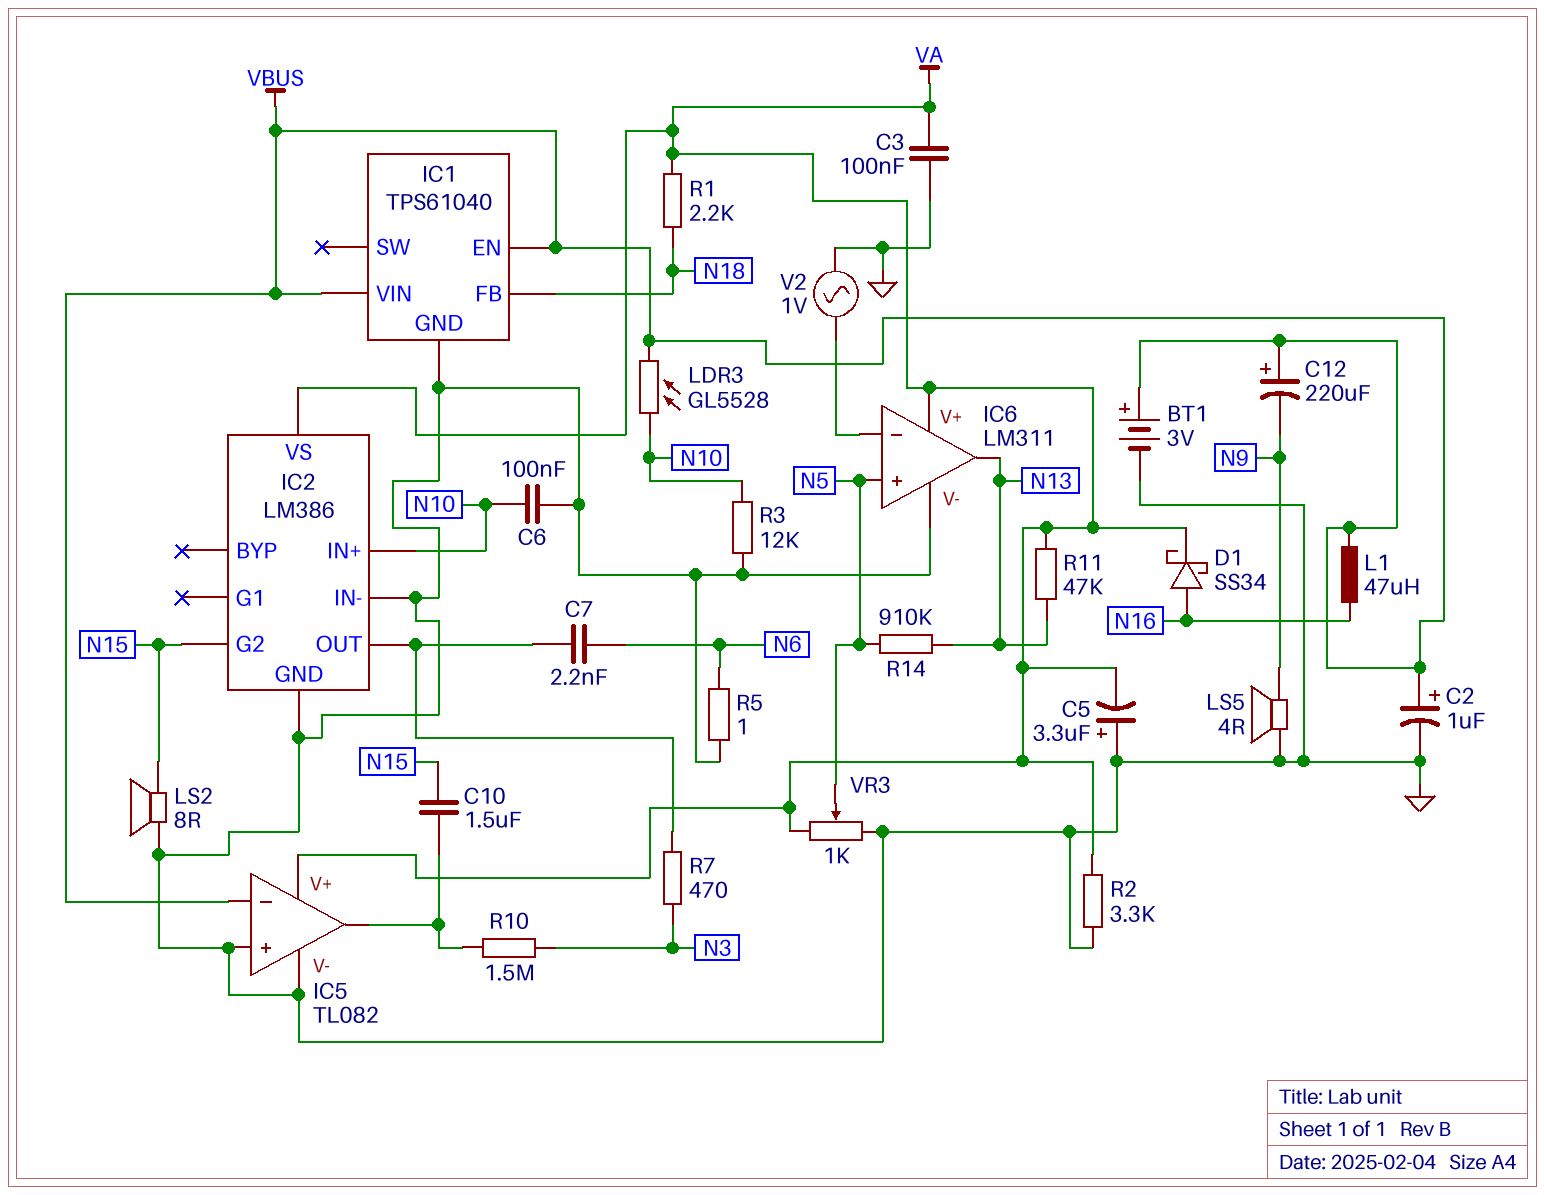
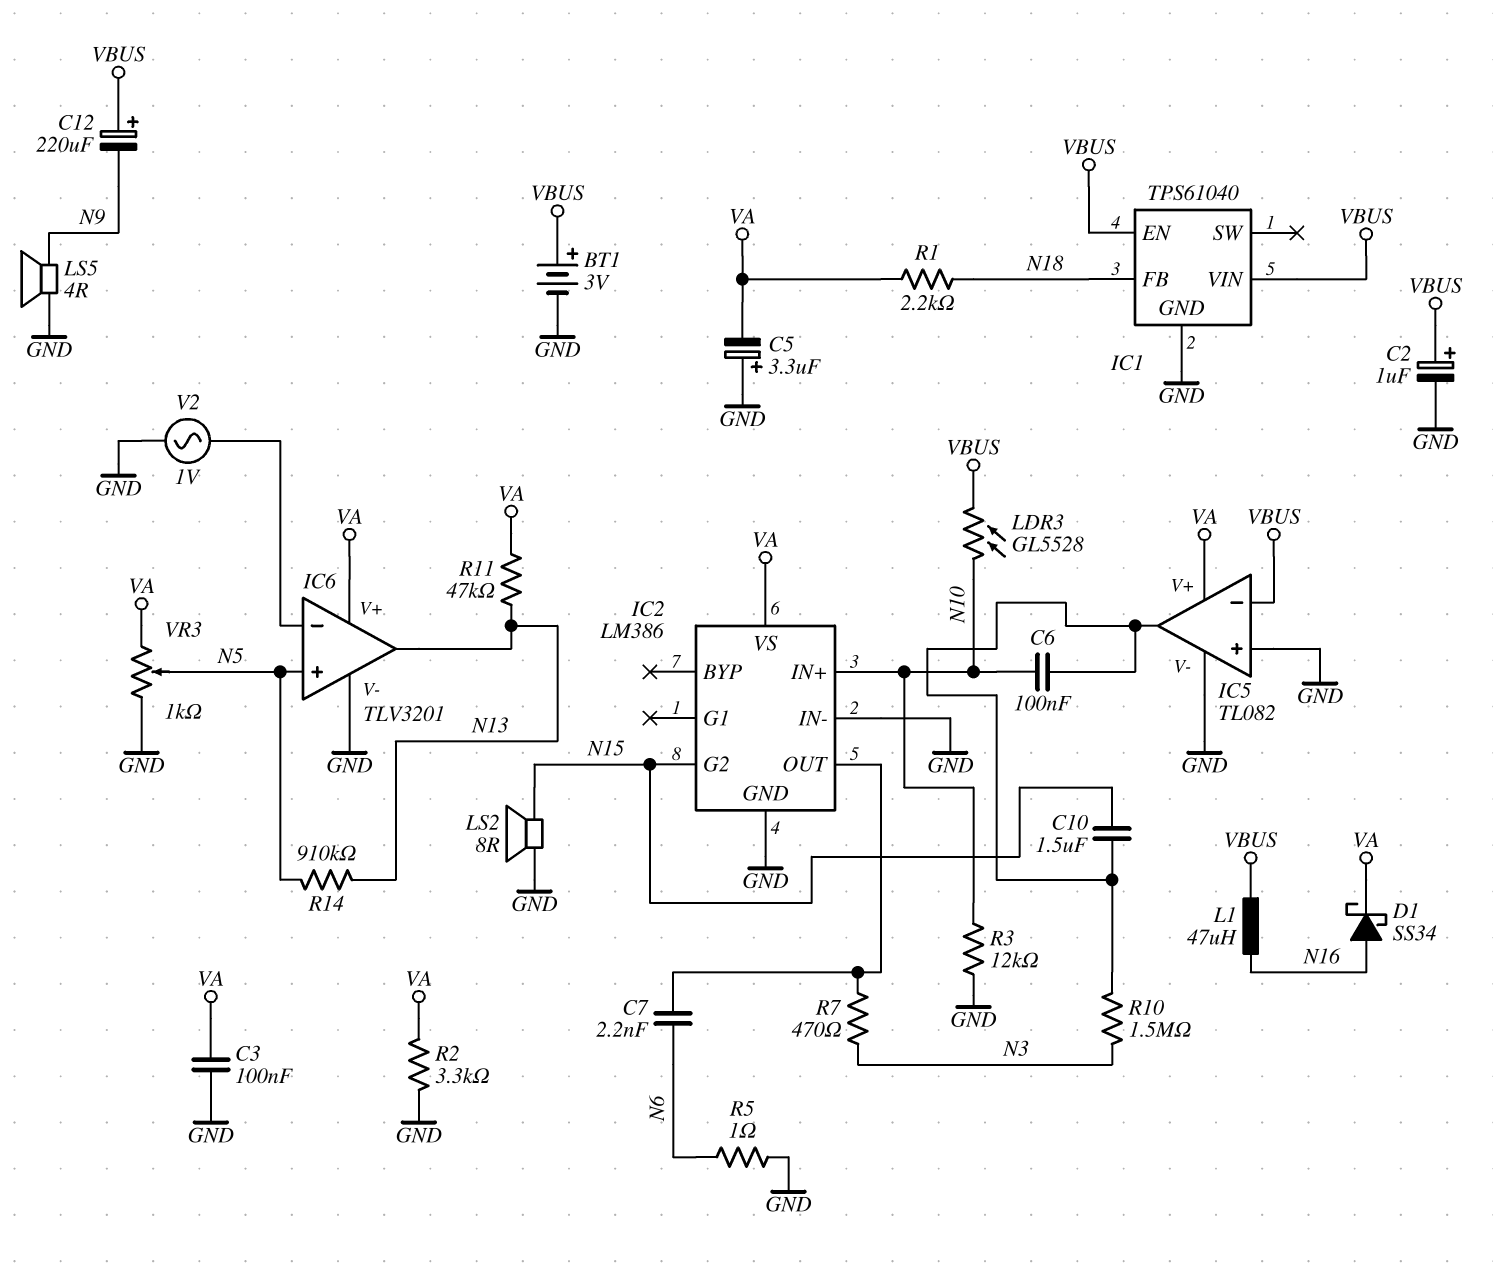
C6: 100nF (GND, N10) -> 100nF (IC5/out, N10)
IC6: LM311 -> TLV3201

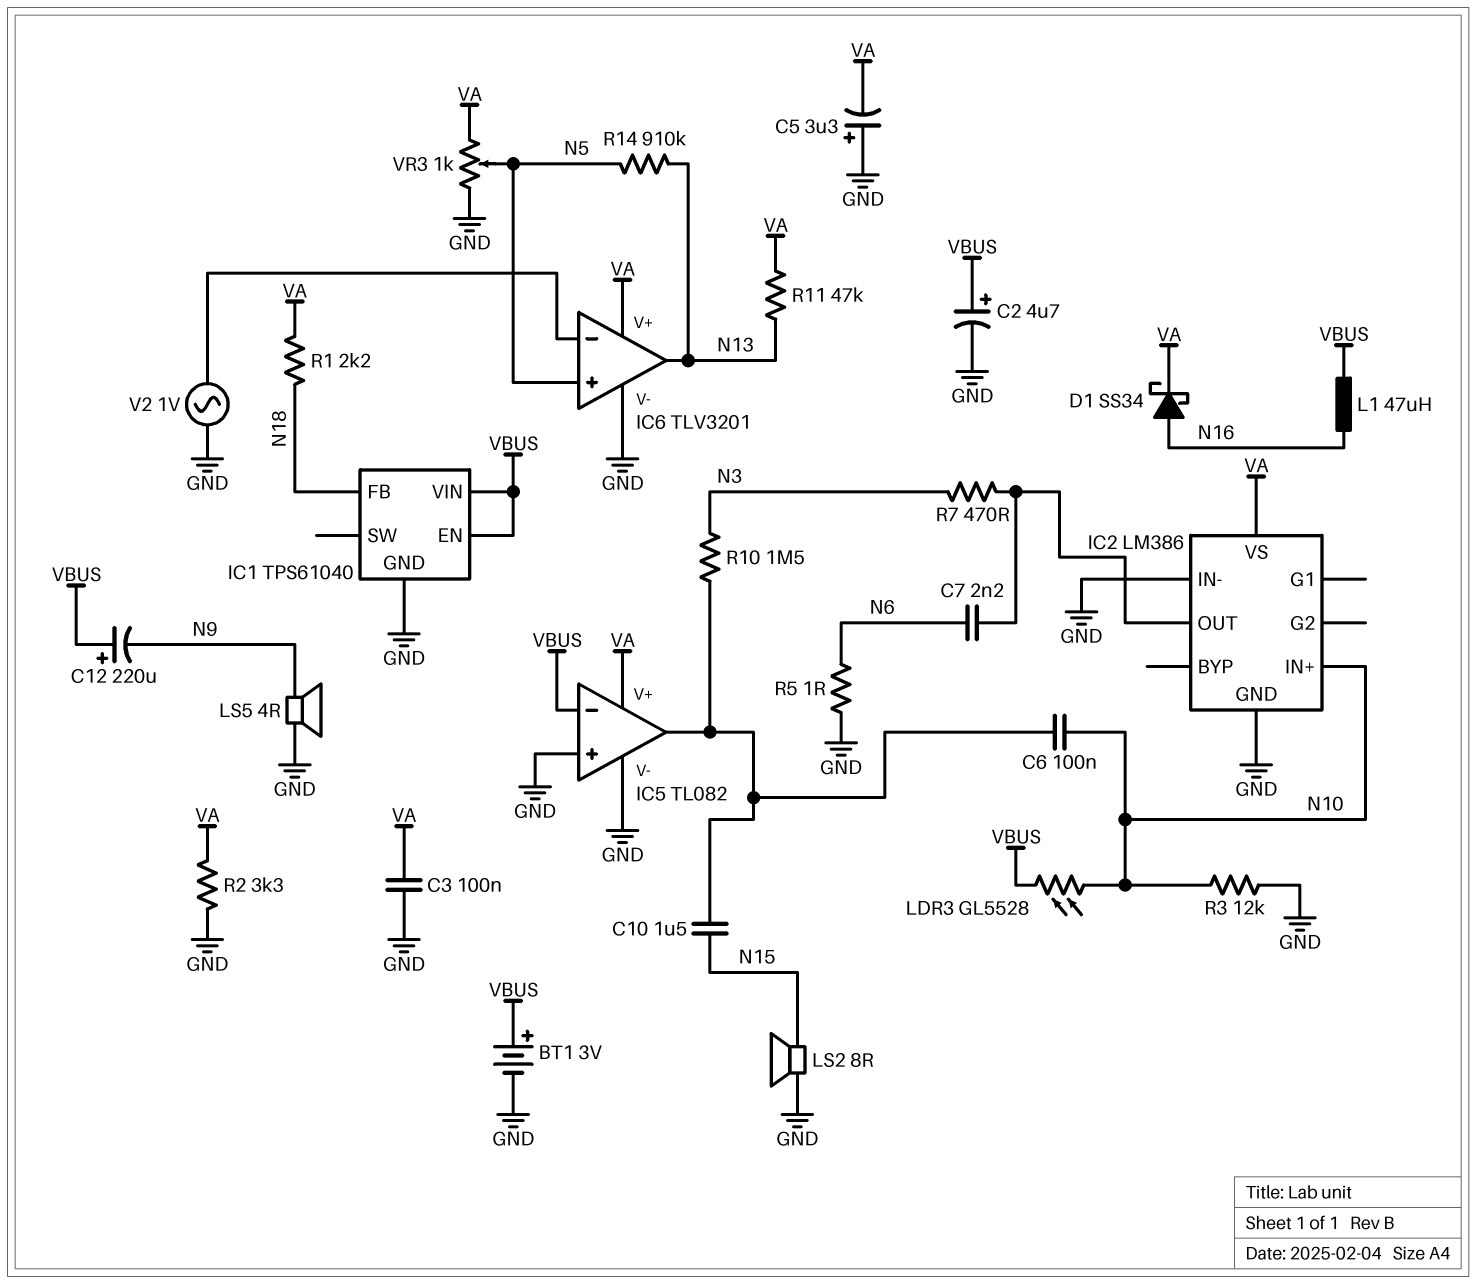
C2: 1uF (plus VBUS, minus GND) -> 4.7uF (plus VBUS, minus GND)
IC2 pin G2: N15 -> none

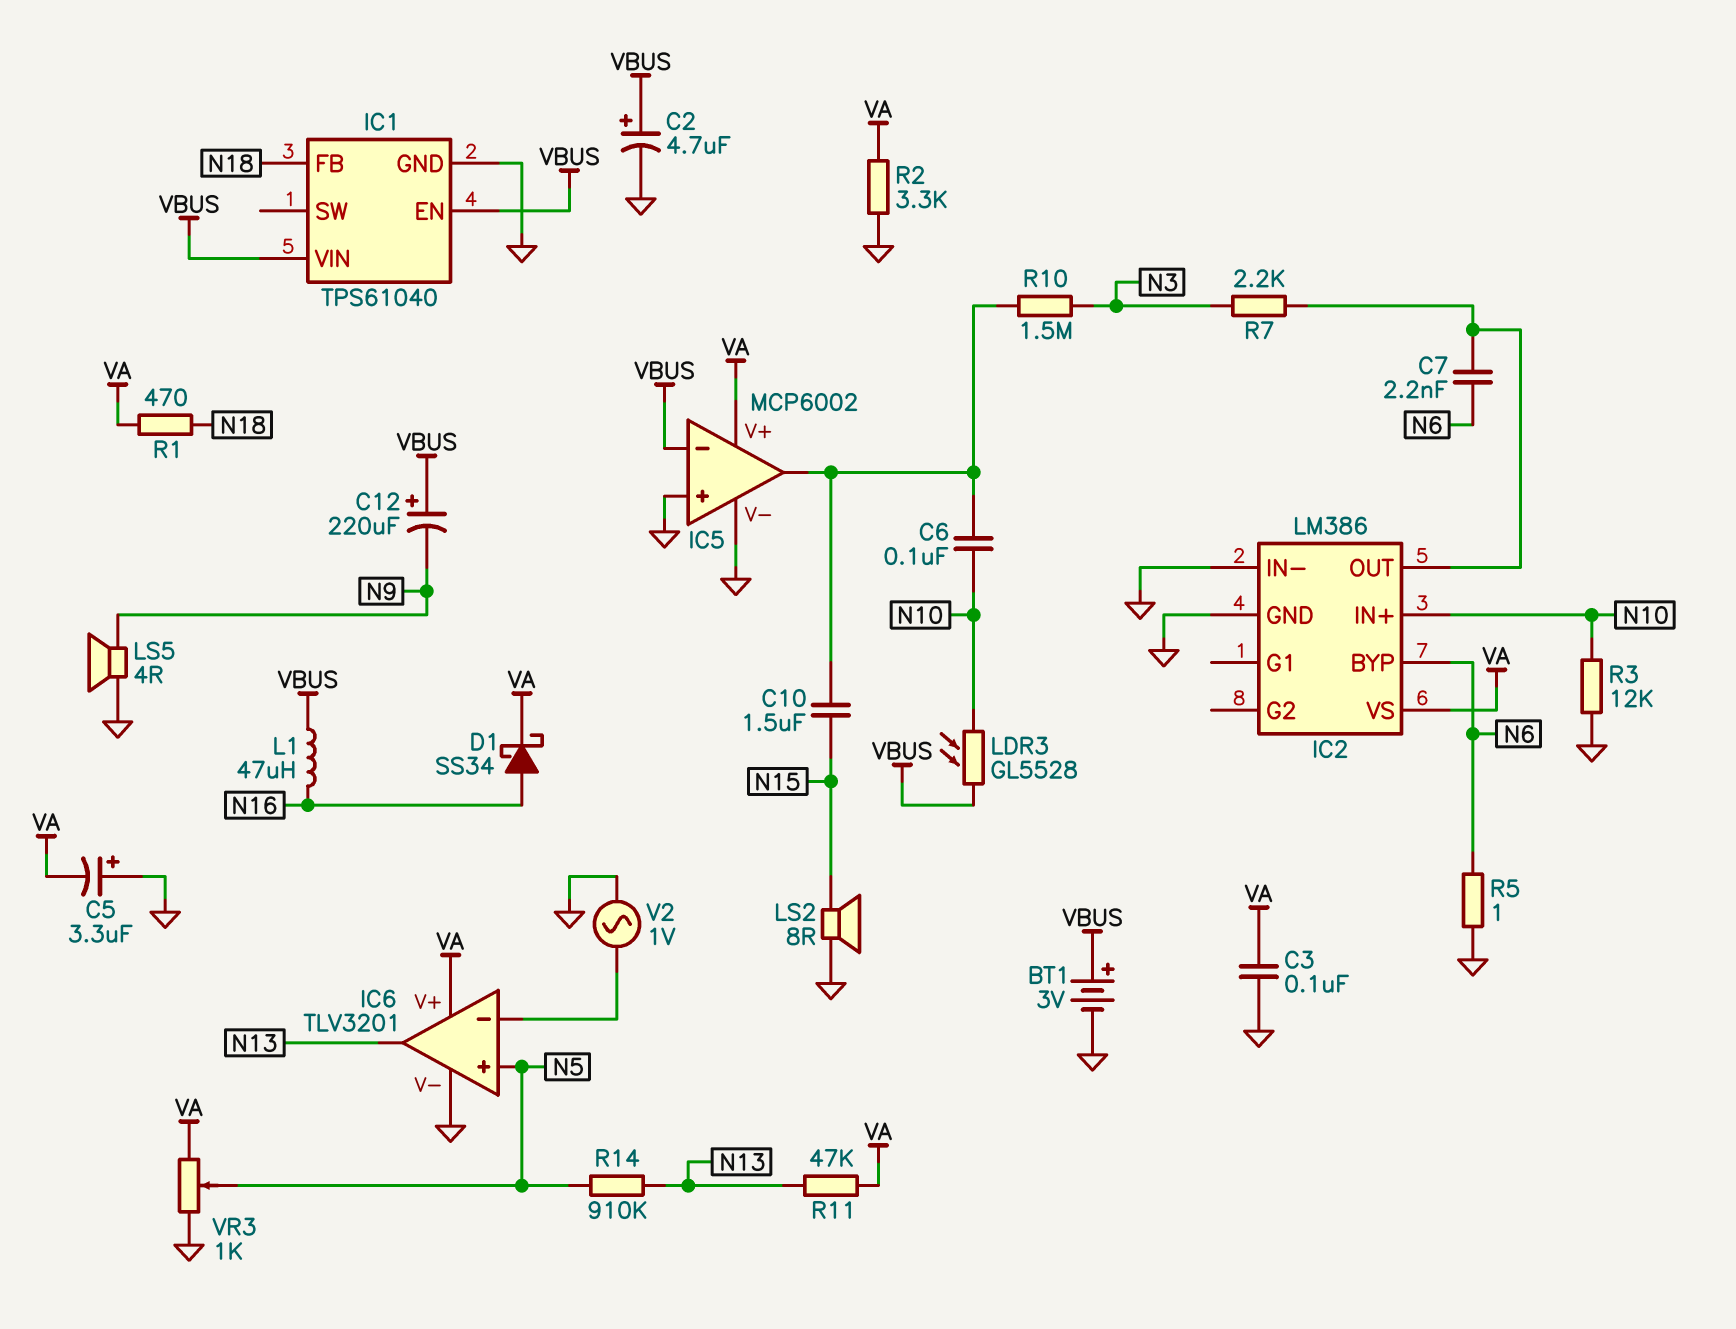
IC2 pin BYP: none -> N6
IC5: TL082 -> MCP6002
R1: 2.2k (N18, VA) -> 470 (N18, VA)
R7: 470 (IC2/OUT, N3) -> 2.2k (IC2/OUT, N3)

